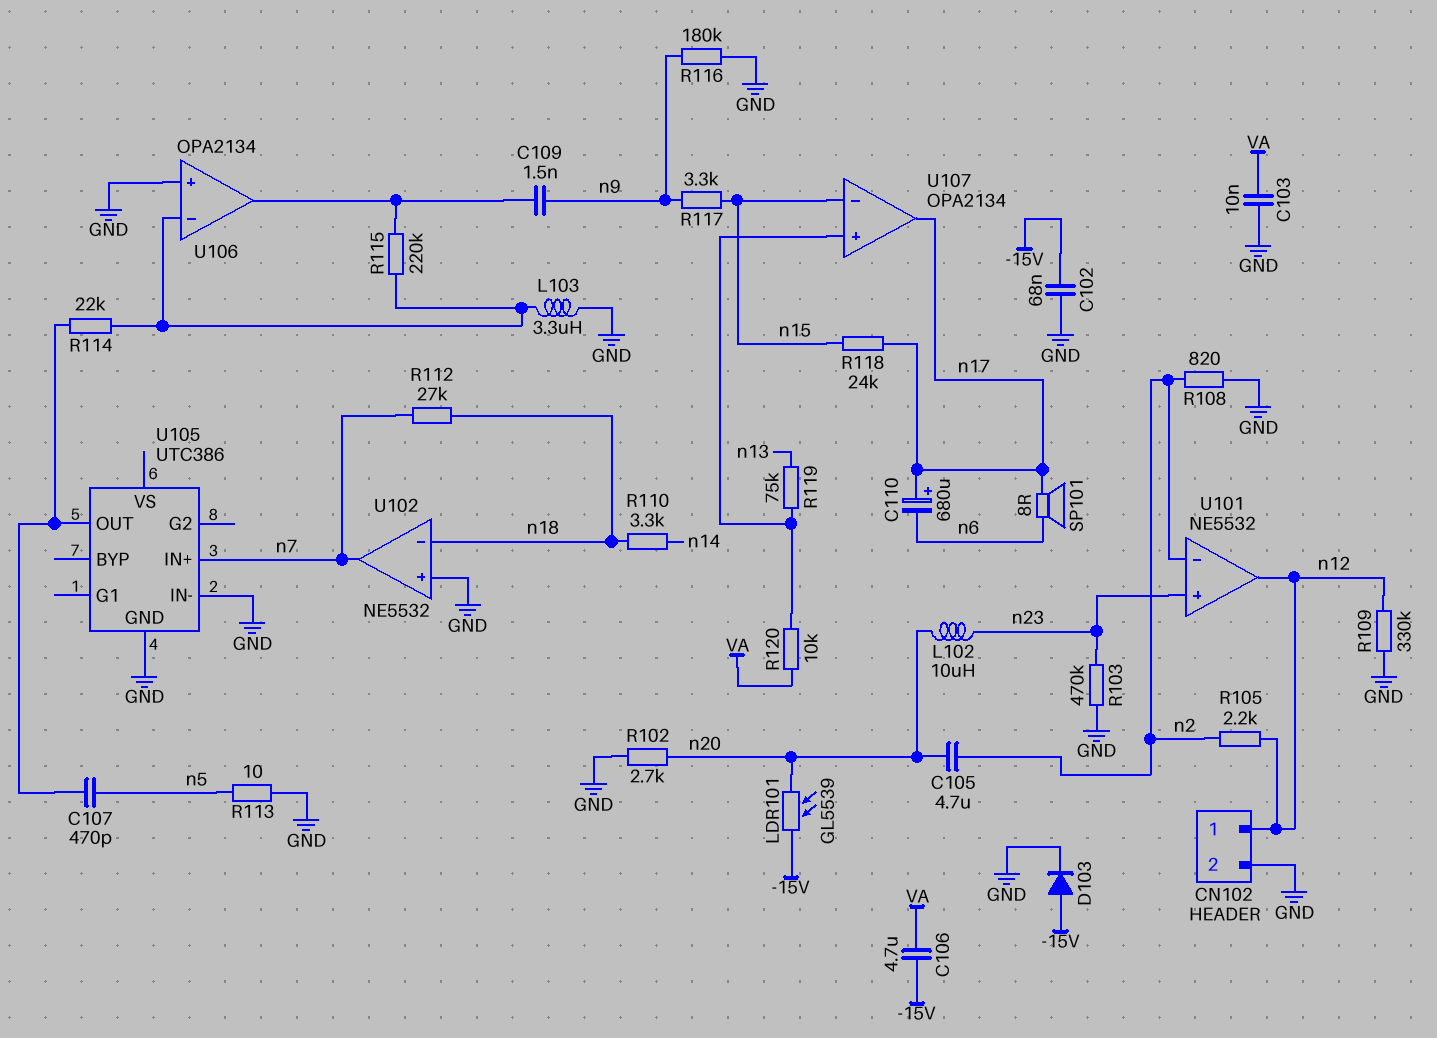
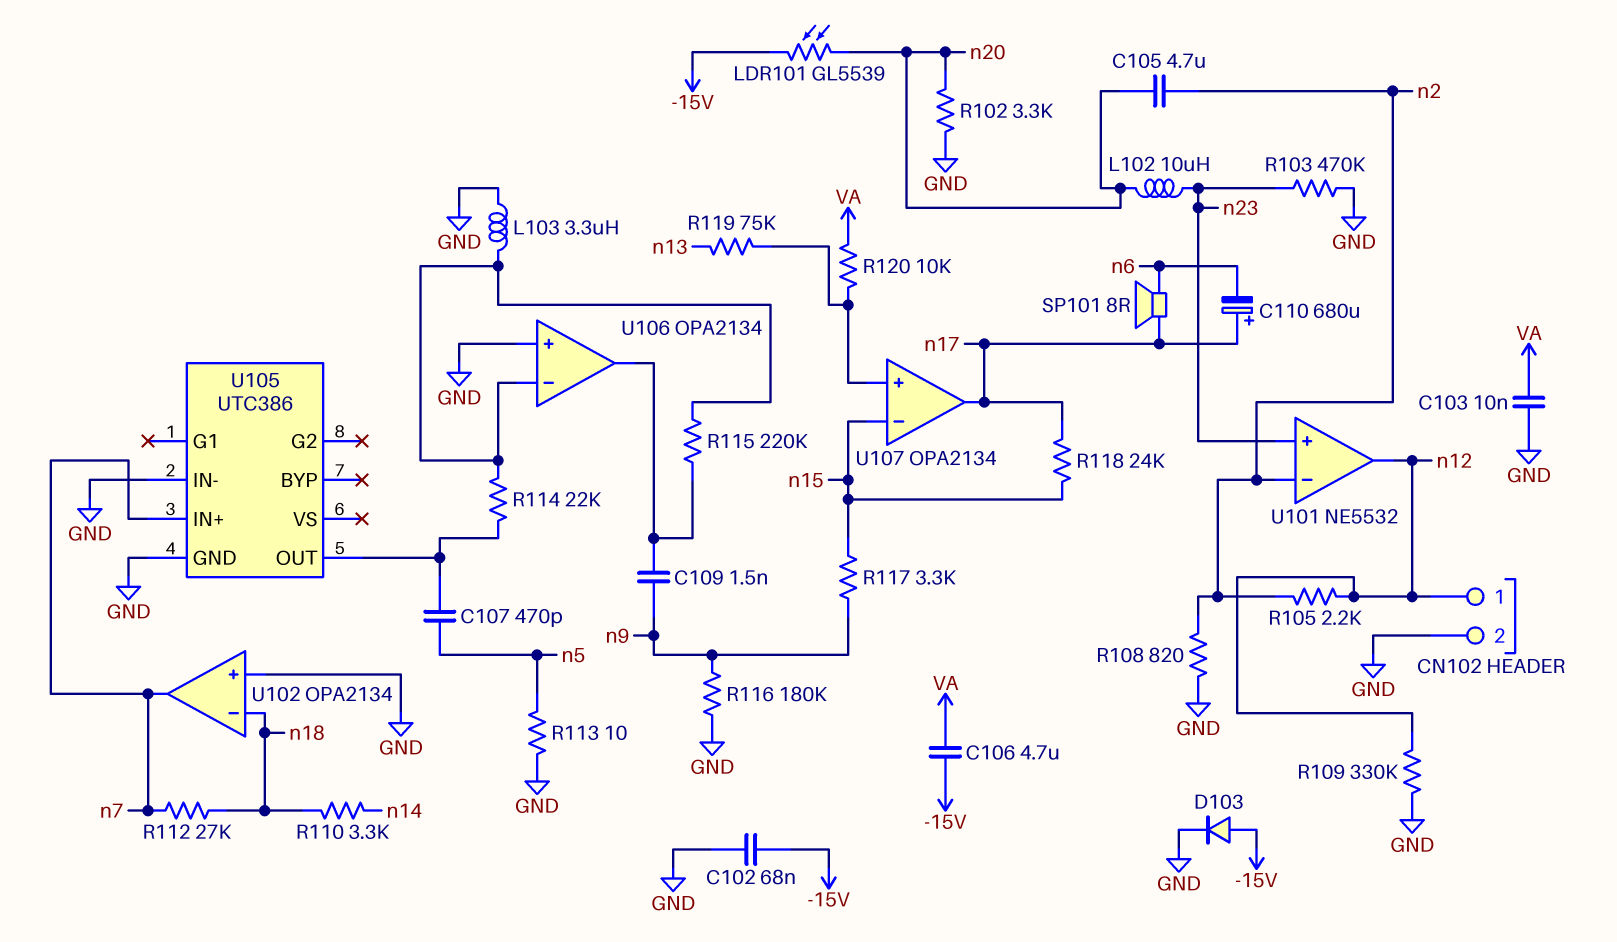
R102: 2.7k (GND, n20) -> 3.3k (GND, n20)
U102: NE5532 -> OPA2134

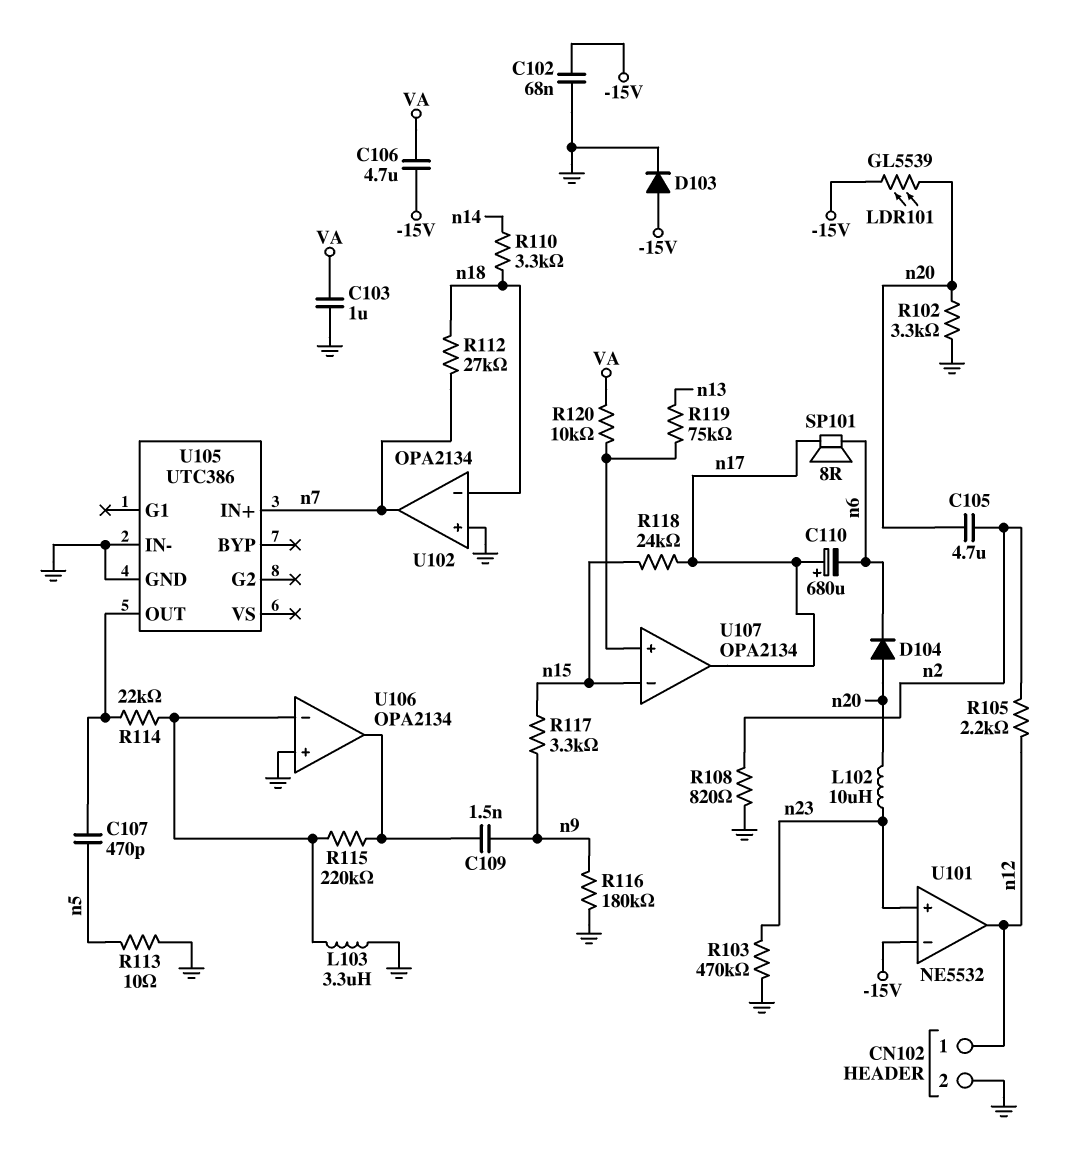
C103: 10nF (GND, VA) -> 1uF (GND, VA)
D104: none -> diode (A n20, K n6)
R109: 330k (GND, n12) -> none
U101 pin in-: n2 -> -15V

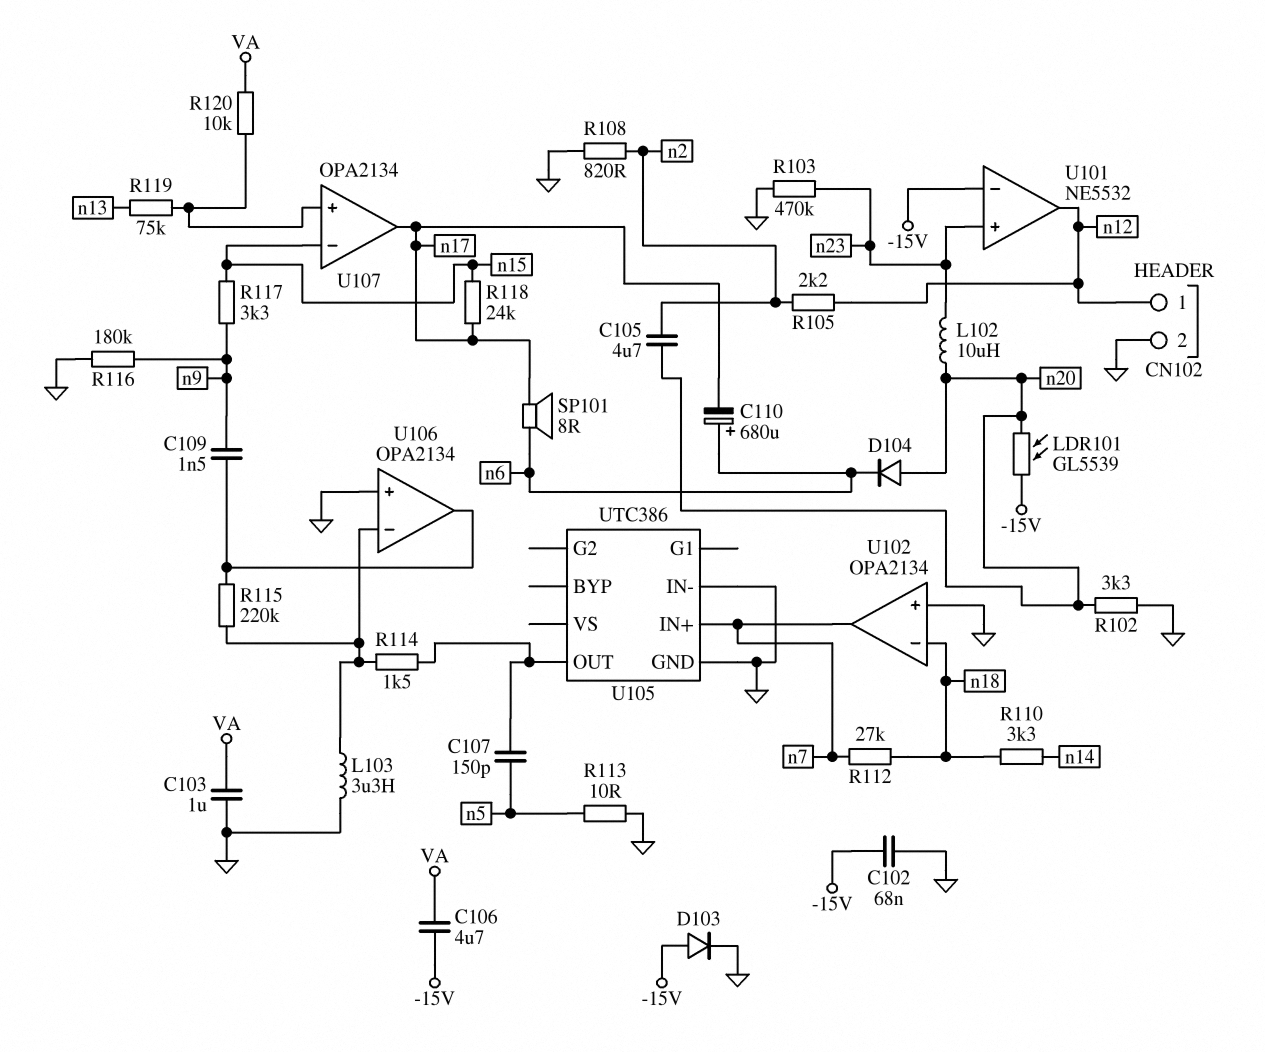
C107: 470pF (U105/OUT, n5) -> 150pF (U105/OUT, n5)
C110: 680uF (plus n17, minus n6) -> 680uF (plus n6, minus n17)
R114: 22k (U105/OUT, U106/in-) -> 1.5k (U105/OUT, U106/in-)

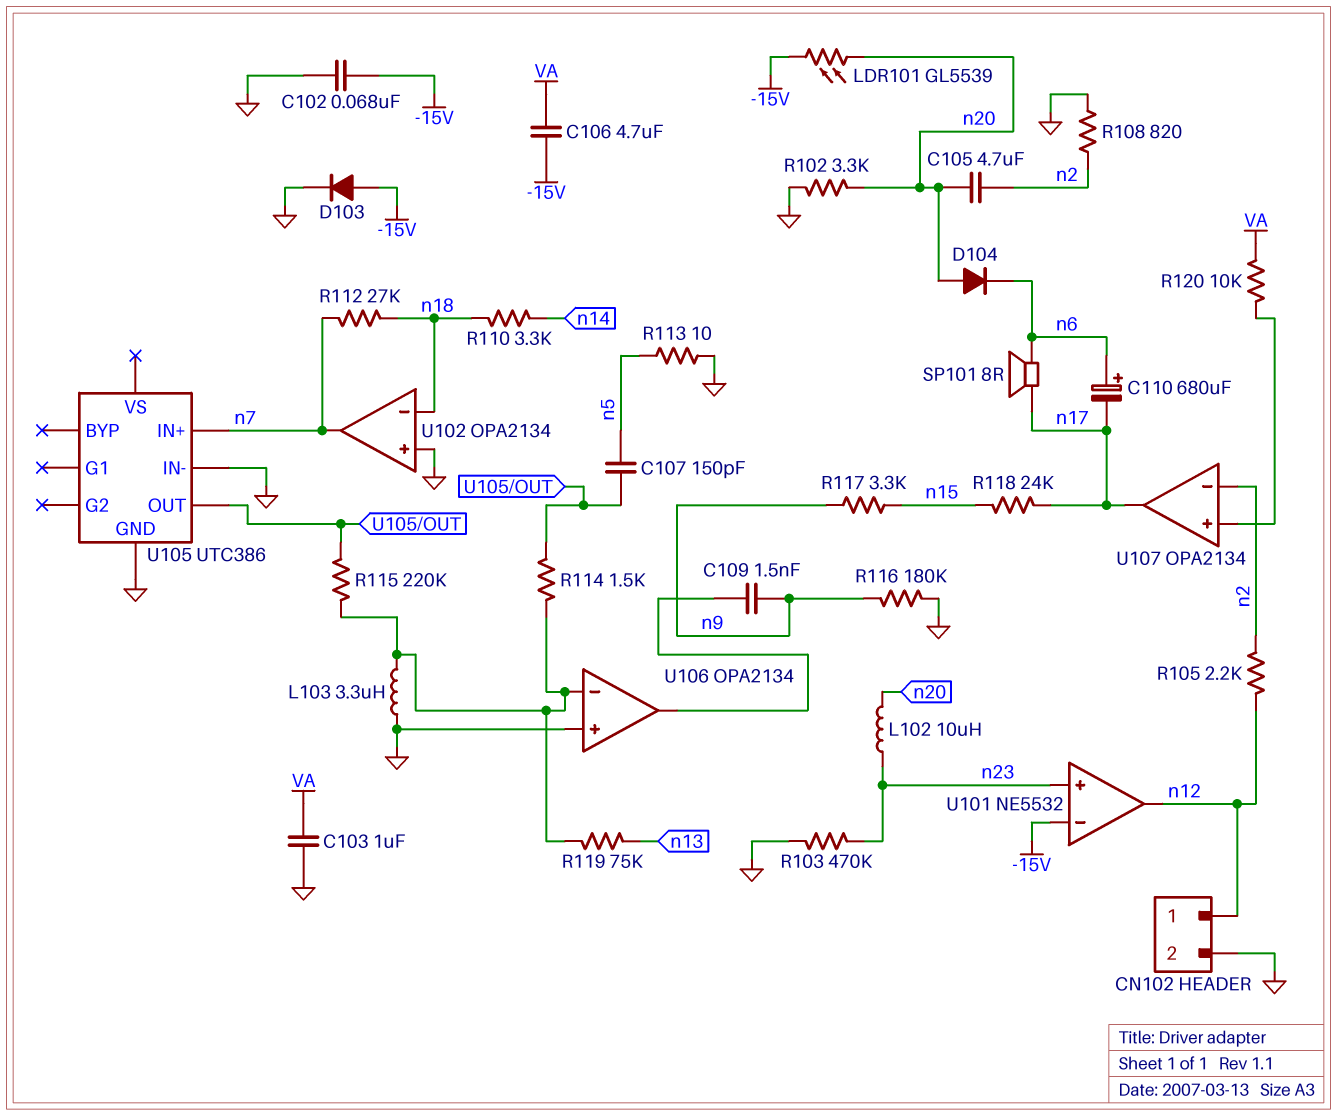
R115: 220k (U106/in-, U106/out) -> 220k (U105/OUT, U106/in-)
R119: 75k (U107/in+, n13) -> 75k (U106/in-, n13)
U107 pin in-: n15 -> n2

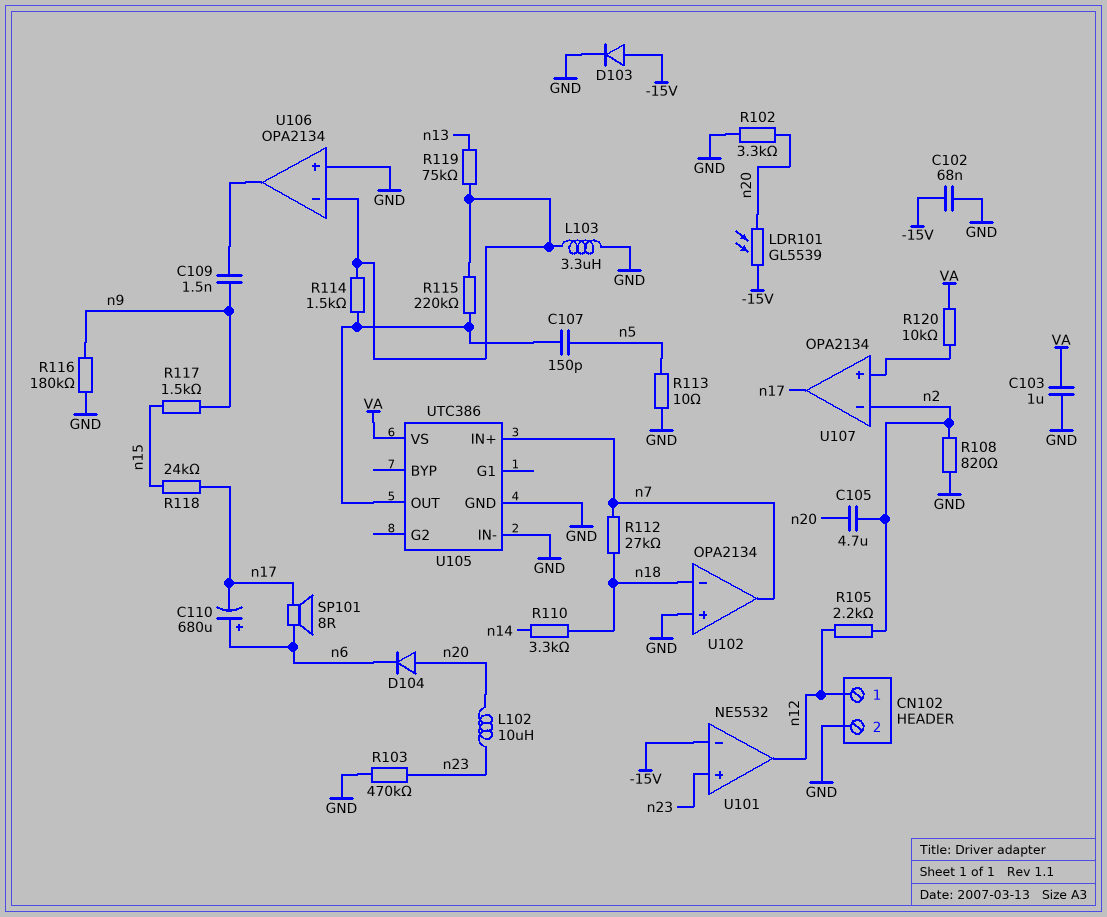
C106: 4.7uF (-15V, VA) -> none
R117: 3.3k (n9, n15) -> 1.5k (n9, n15)
U105 pin VS: none -> VA

